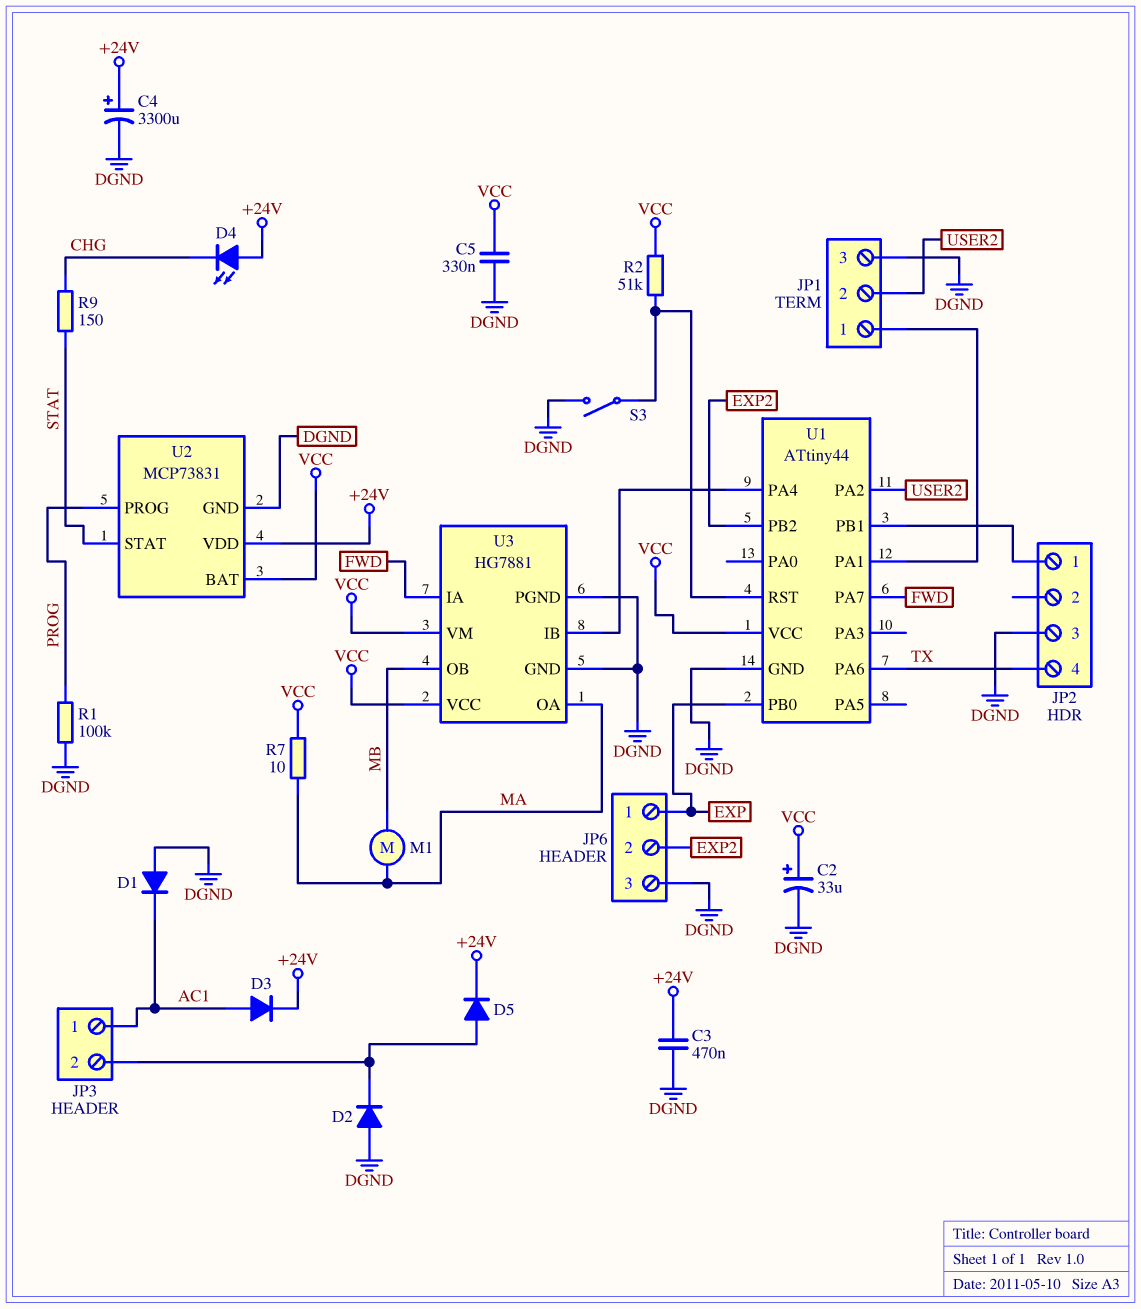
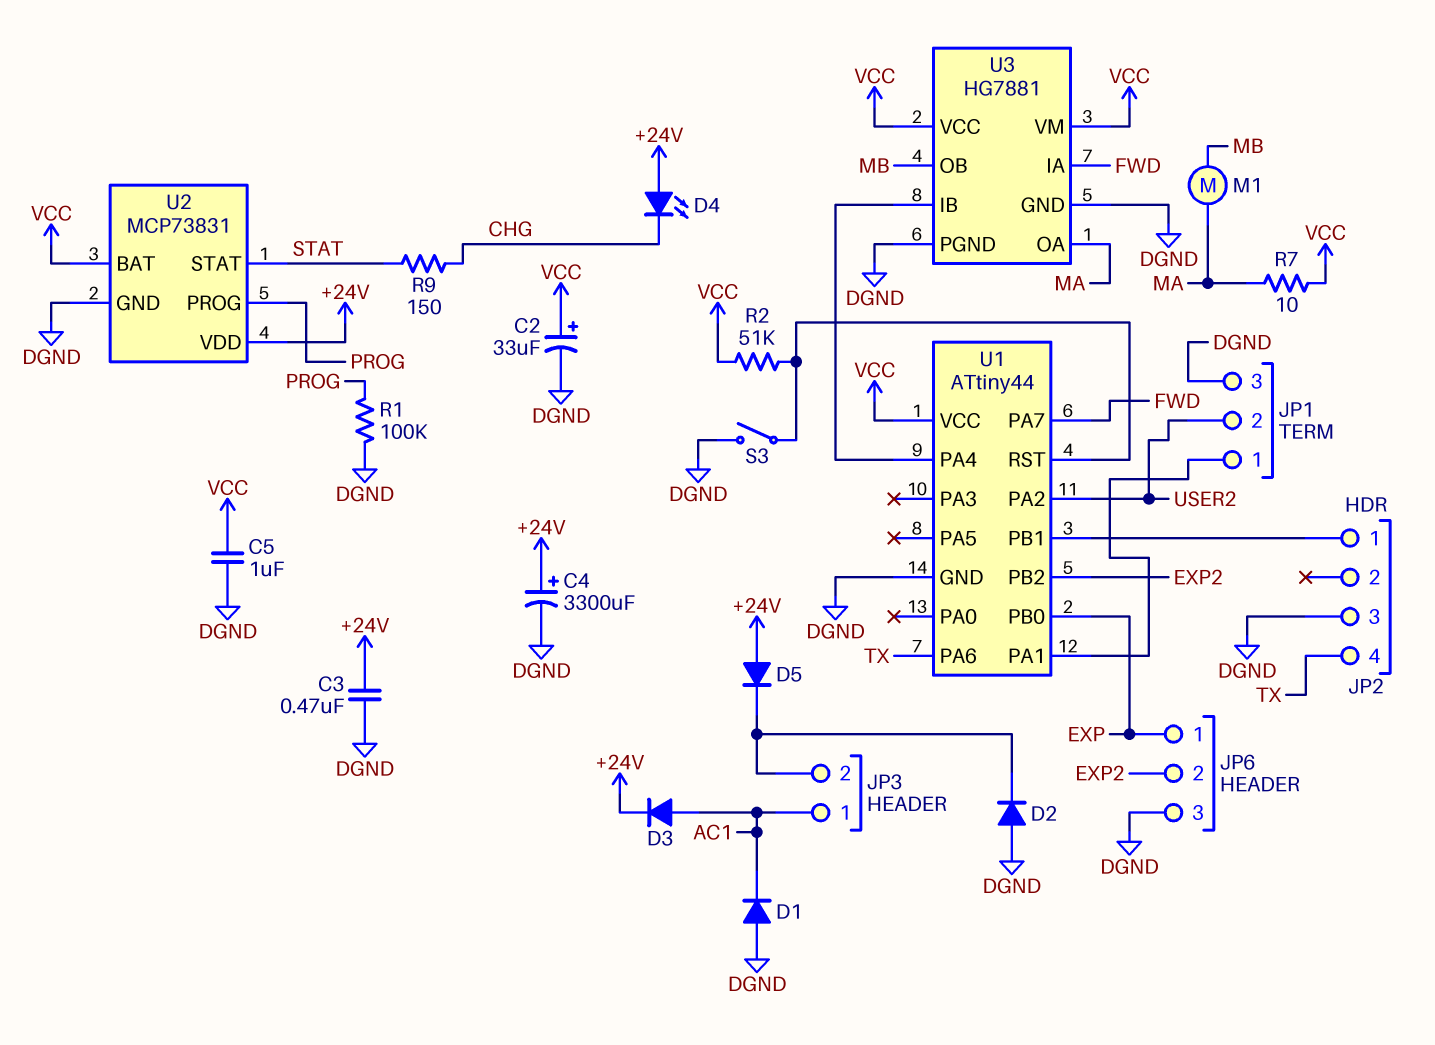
C5: 330nF (DGND, VCC) -> 1uF (DGND, VCC)
D5: diode (A JP3/2, K +24V) -> diode (A +24V, K JP3/2)

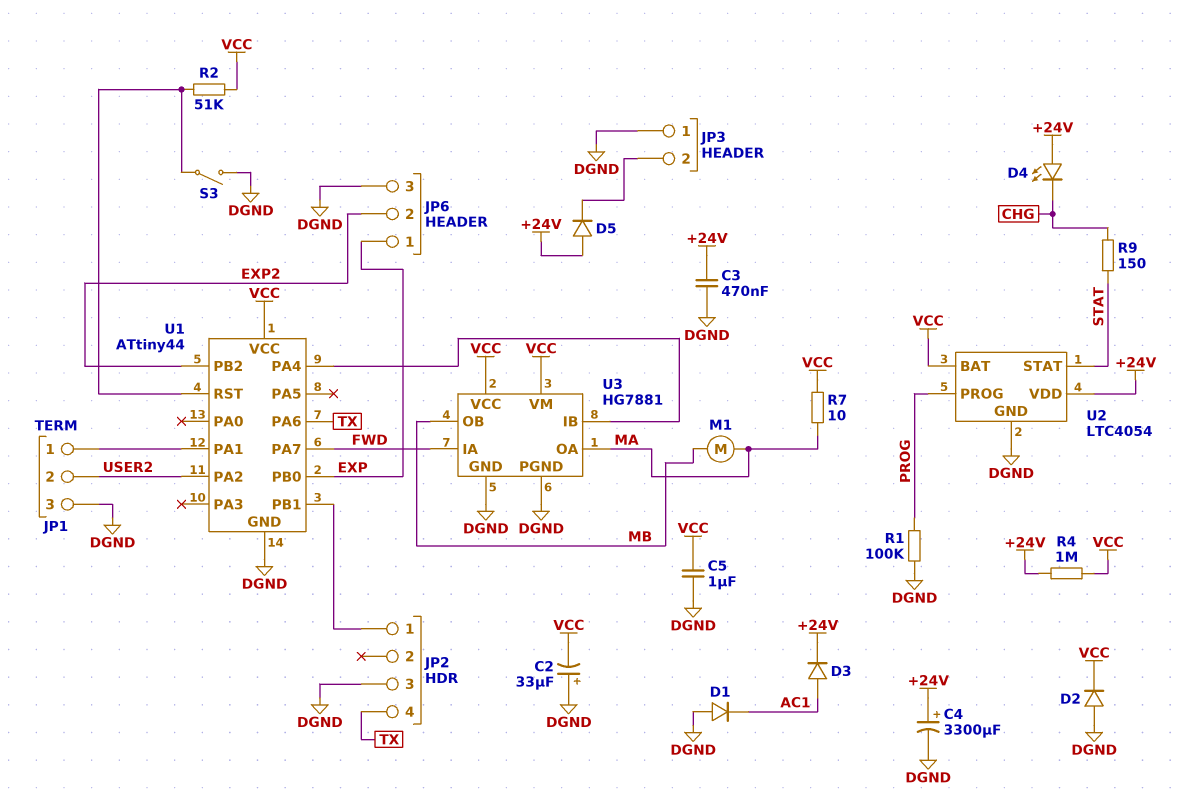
C2: 33uF (plus VCC, minus DGND) -> 33uF (plus DGND, minus VCC)
D2: diode (A DGND, K JP3/2) -> diode (A DGND, K VCC)
JP3 pin 1: AC1 -> DGND
R4: none -> 1M (+24V, VCC)
U2: MCP73831 -> LTC4054

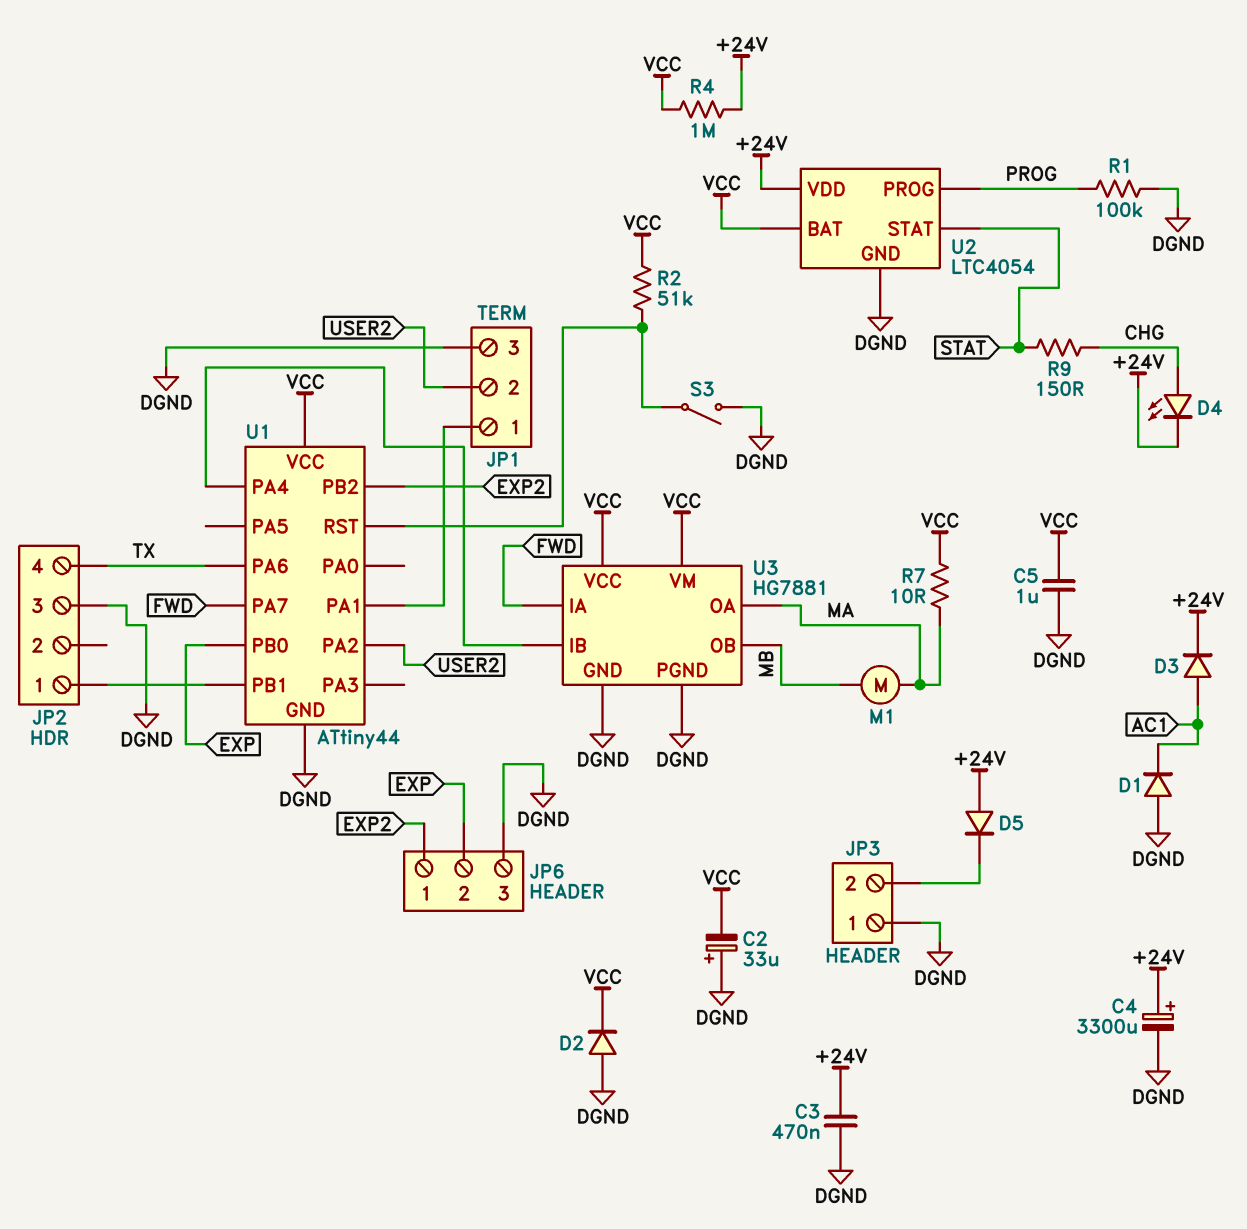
D4: LED (A +24V, K CHG) -> LED (A CHG, K +24V)
JP6 pin 1: EXP -> EXP2
JP6 pin 2: EXP2 -> EXP

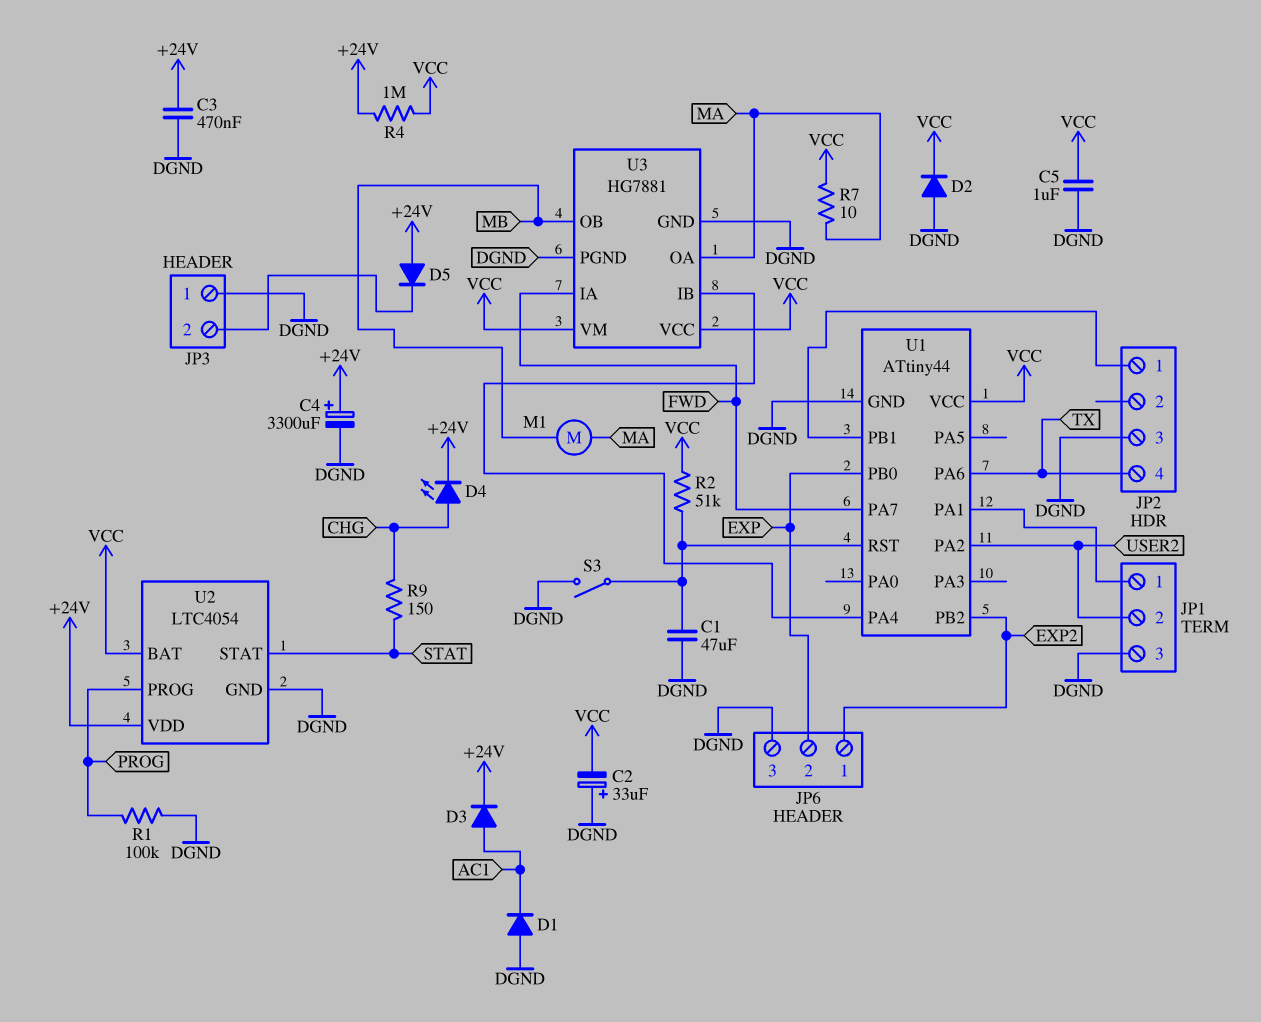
C1: none -> 47uF (DGND, U1/RST)

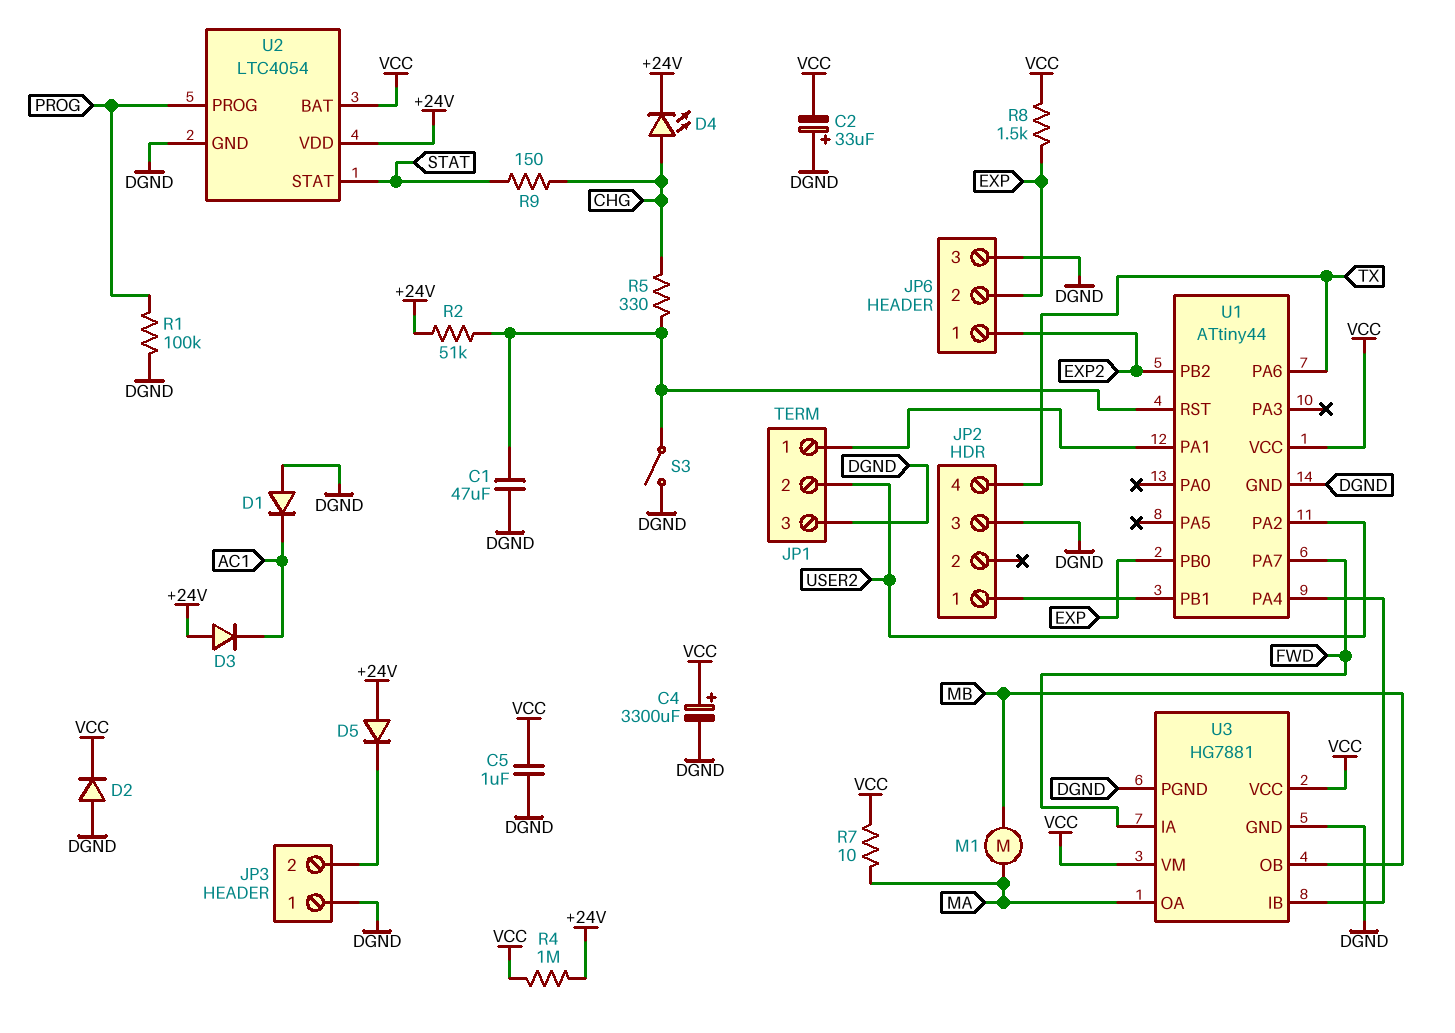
C3: 470nF (+24V, DGND) -> none
C4: 3300uF (plus +24V, minus DGND) -> 3300uF (plus VCC, minus DGND)
D3: diode (A AC1, K +24V) -> diode (A +24V, K AC1)
R2: 51k (U1/RST, VCC) -> 51k (+24V, U1/RST)
R5: none -> 330 (CHG, U1/RST)
R8: none -> 1.5k (EXP, VCC)

